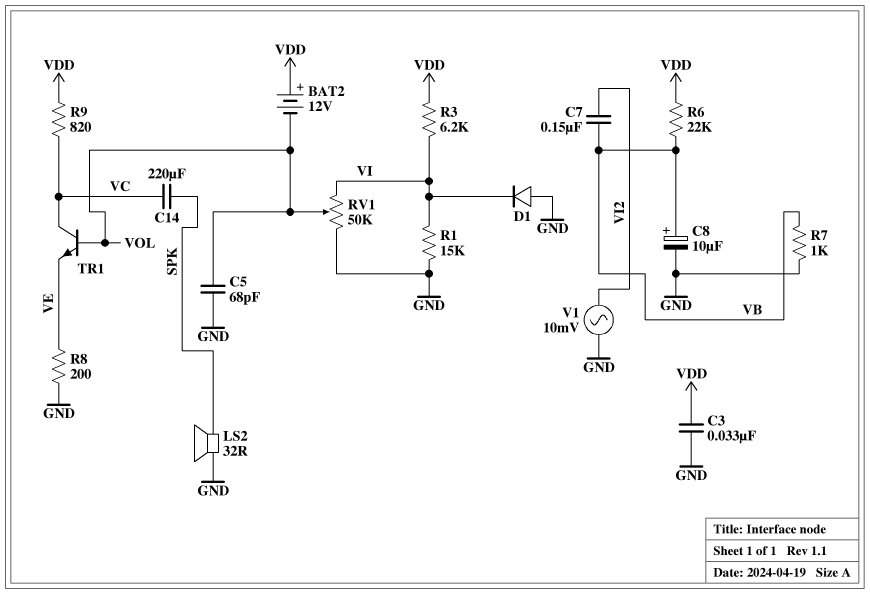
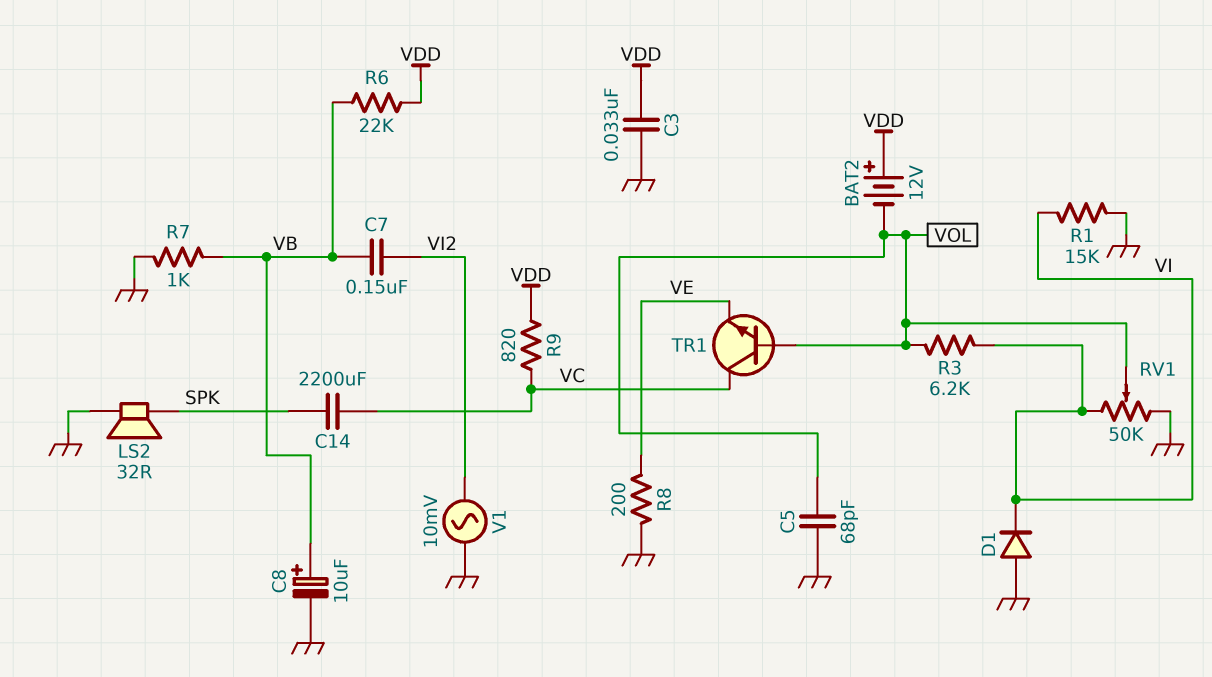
C14: 220uF (SPK, VC) -> 2200uF (SPK, VC)
R3: 6.2k (VDD, VI) -> 6.2k (VI, VOL)

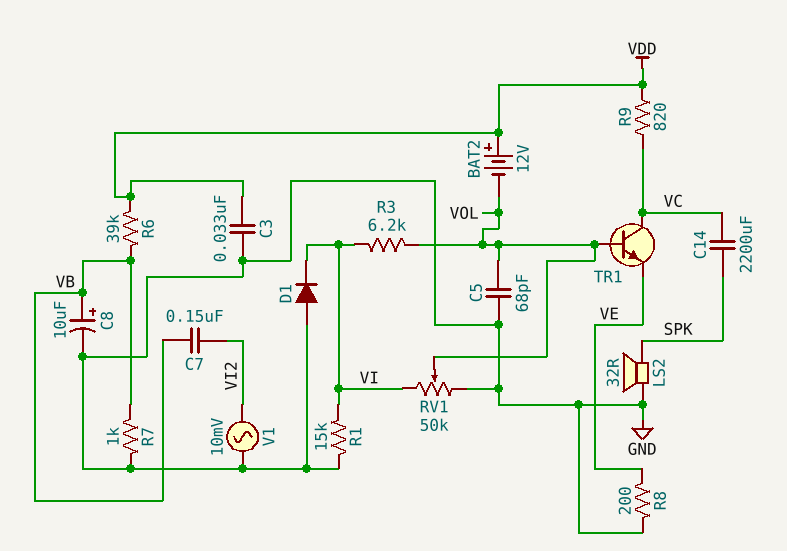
R6: 22k (VB, VDD) -> 39k (VB, VDD)

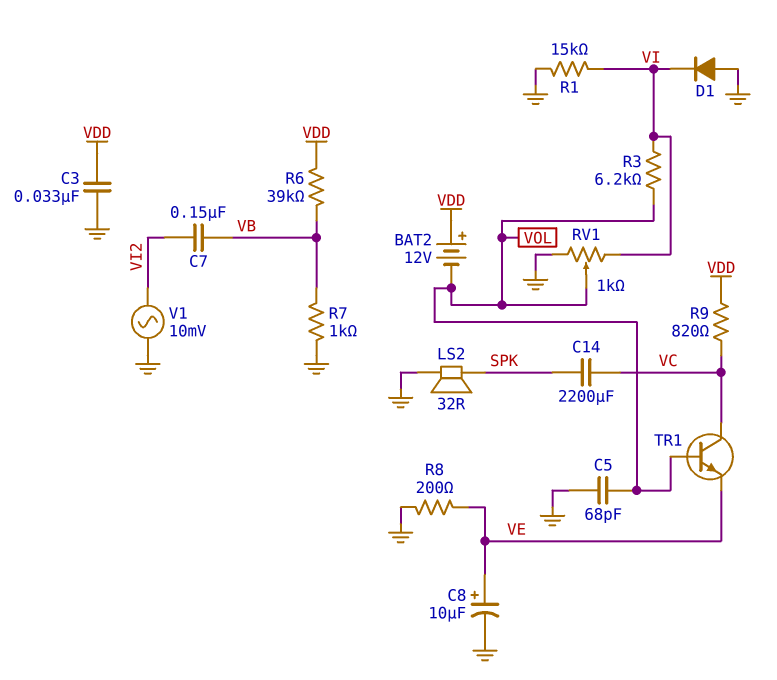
C8: 10uF (plus VB, minus GND) -> 10uF (plus VE, minus GND)
RV1: 50k (GND, VI, wiper VOL) -> 1k (GND, VI, wiper VOL)

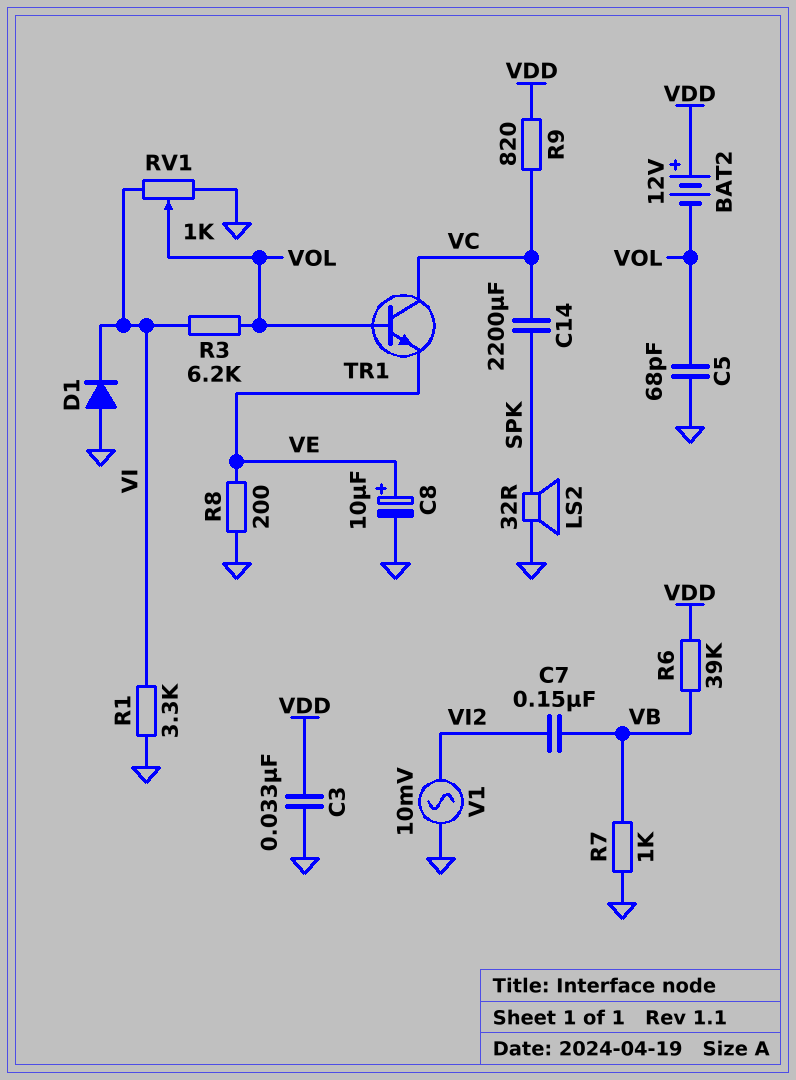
R1: 15k (GND, VI) -> 3.3k (GND, VI)

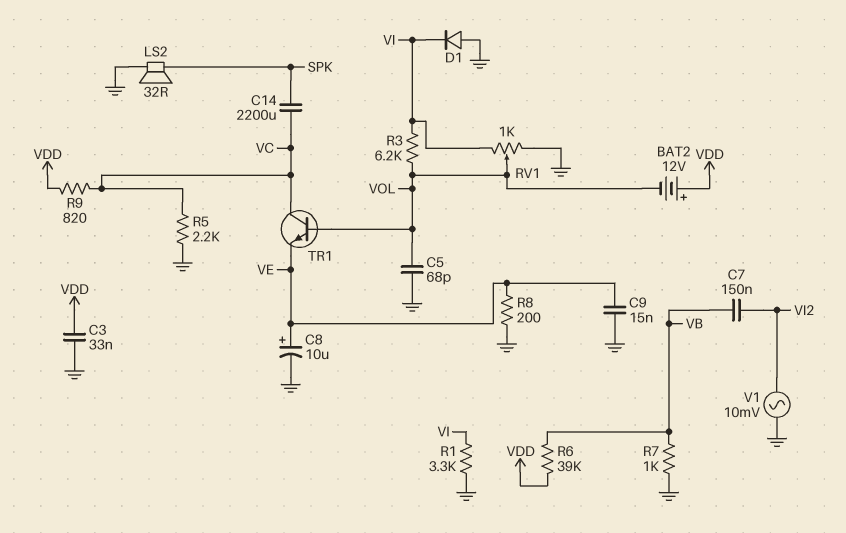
C9: none -> 15nF (GND, VE)
R5: none -> 2.2k (GND, VC)

